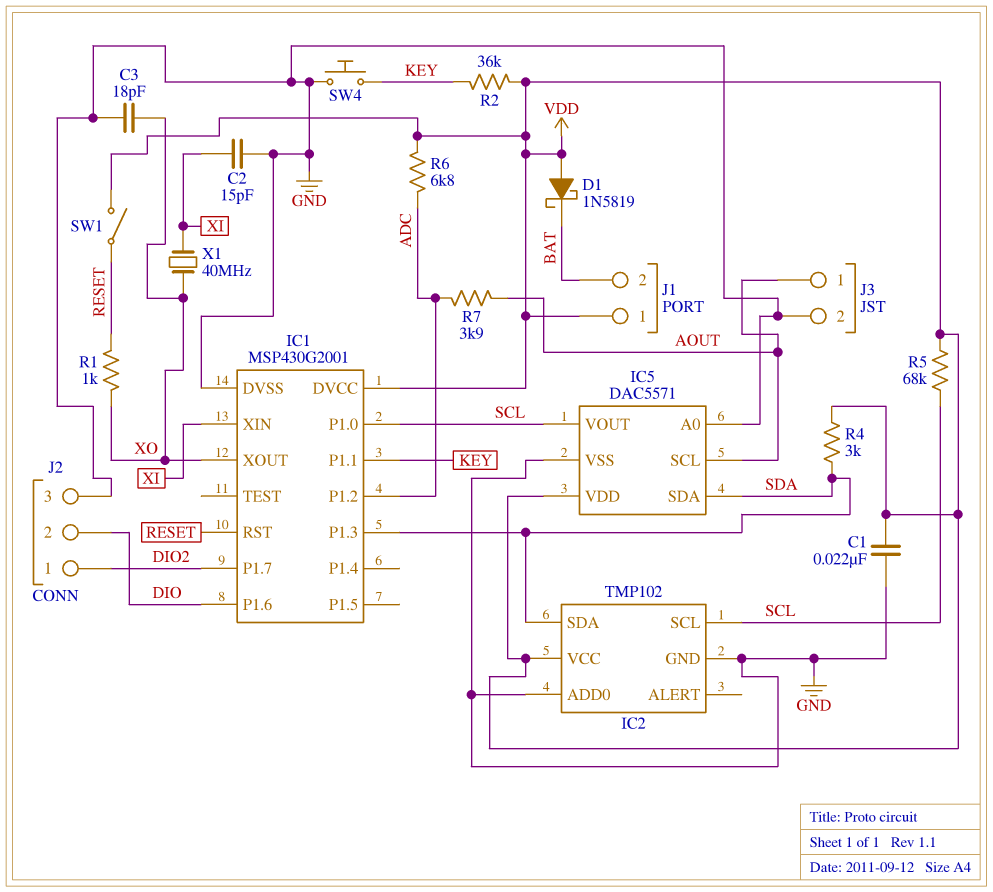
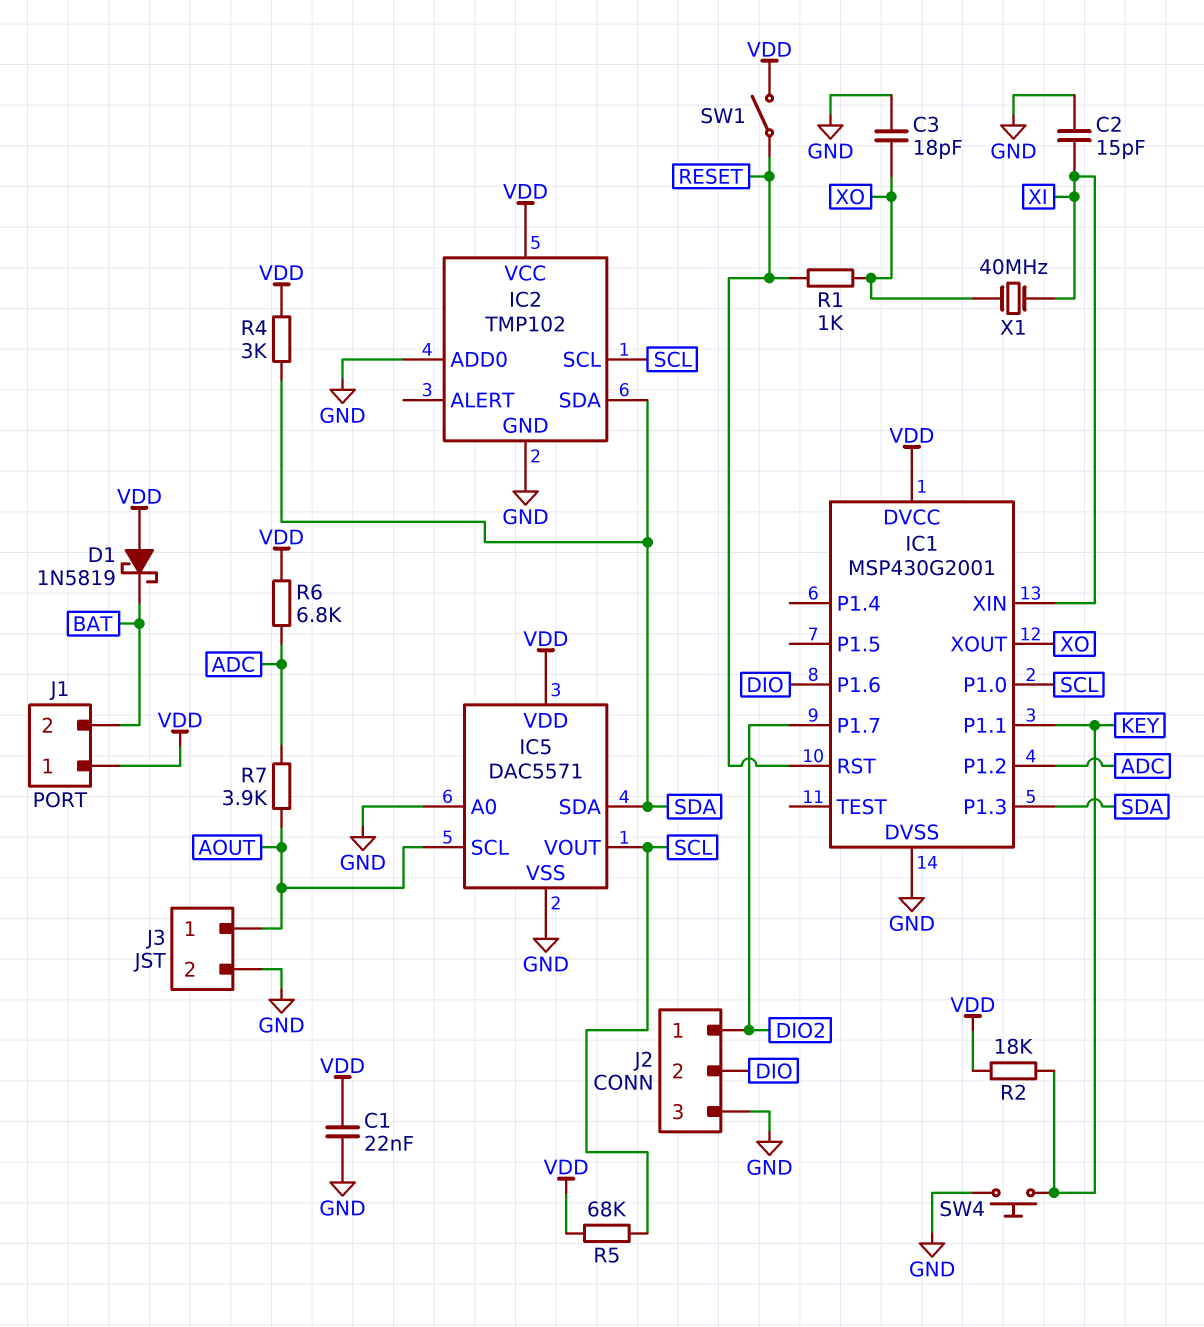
R2: 36k (KEY, VDD) -> 18k (KEY, VDD)

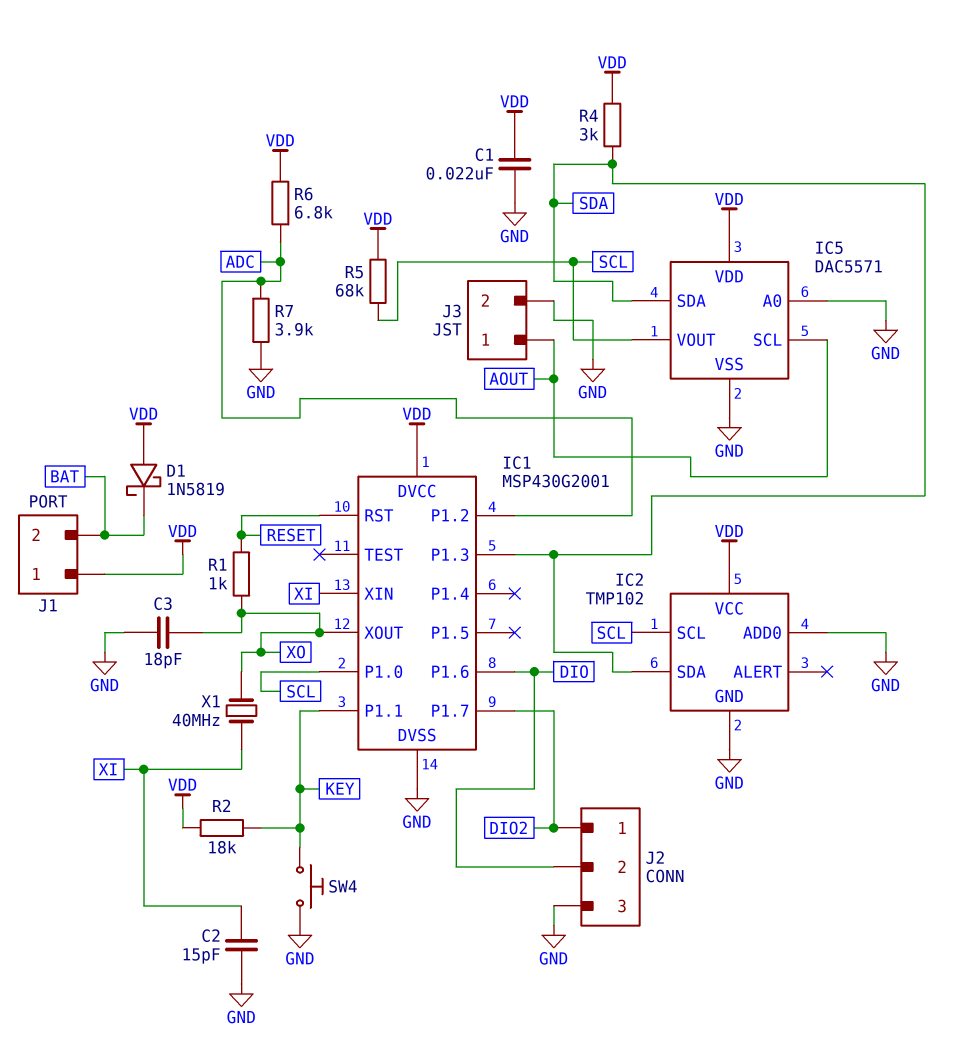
R7: 3.9k (ADC, AOUT) -> 3.9k (ADC, GND)
SW1: switch (RESET, VDD) -> none

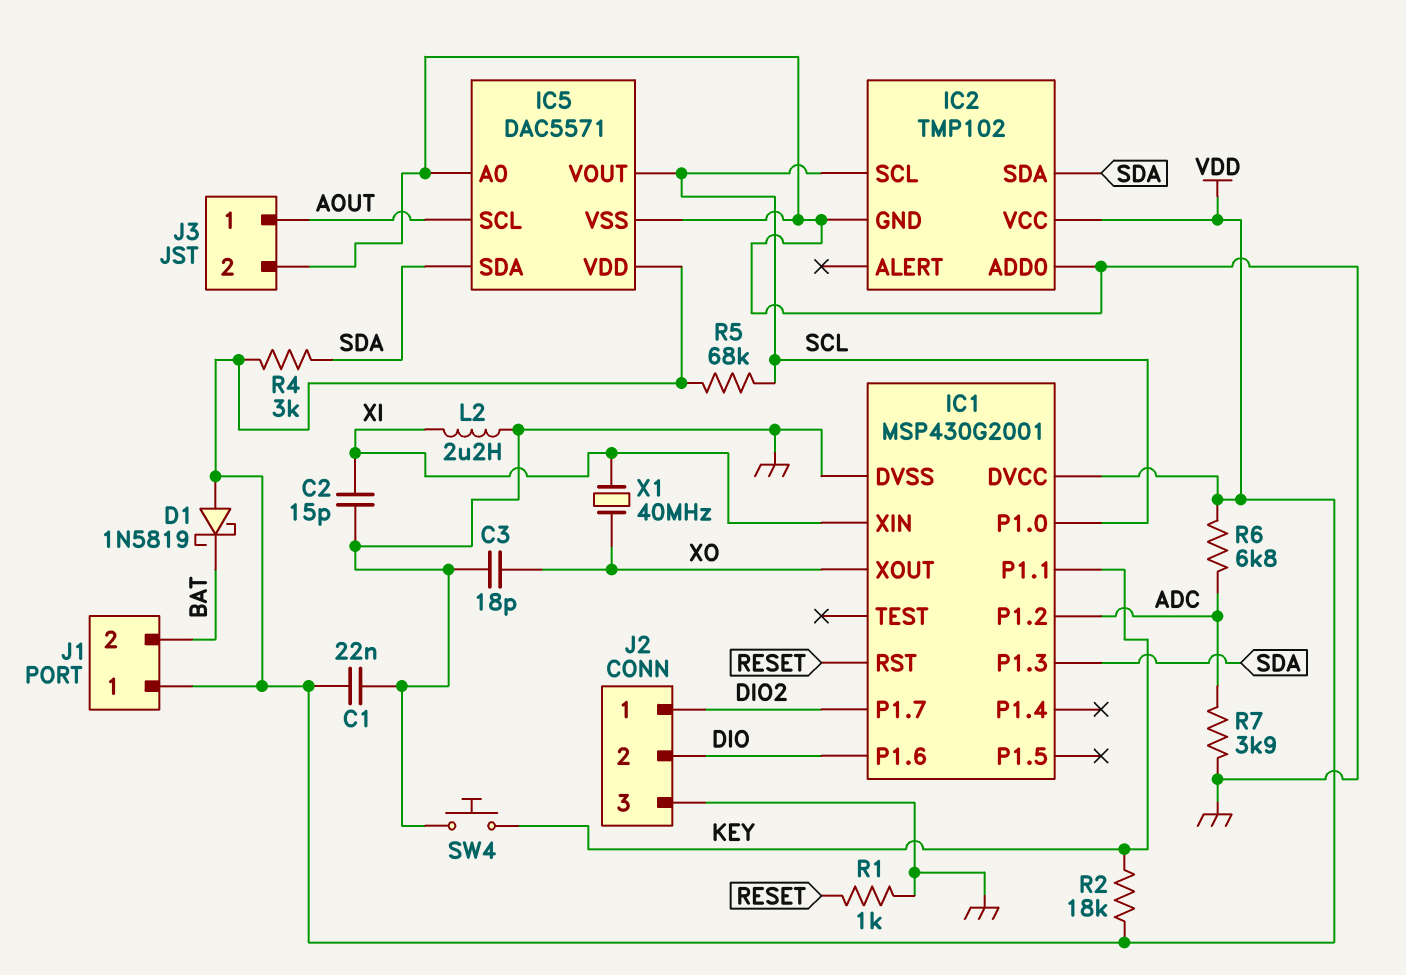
L2: none -> 2.2uH (GND, XI)
R1: 1k (RESET, XO) -> 1k (GND, RESET)

